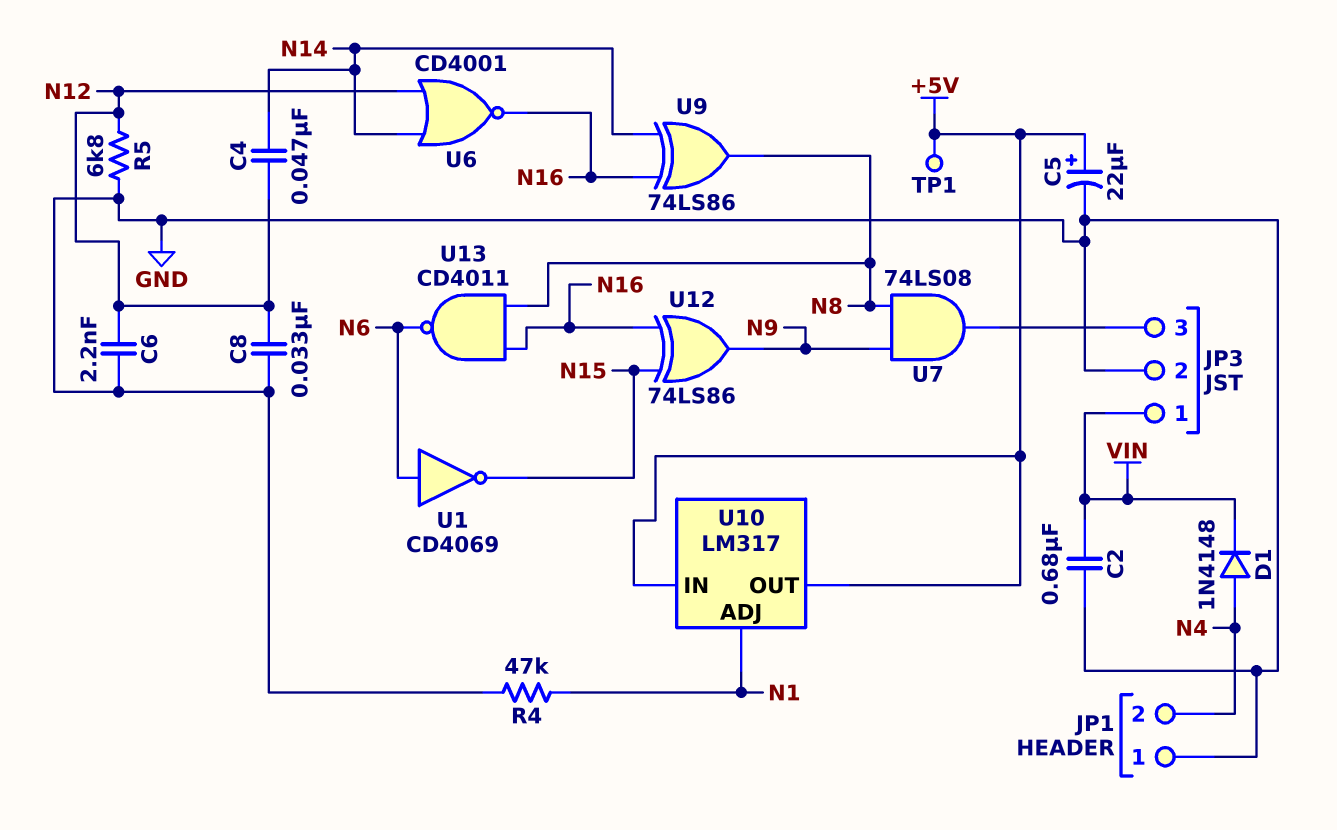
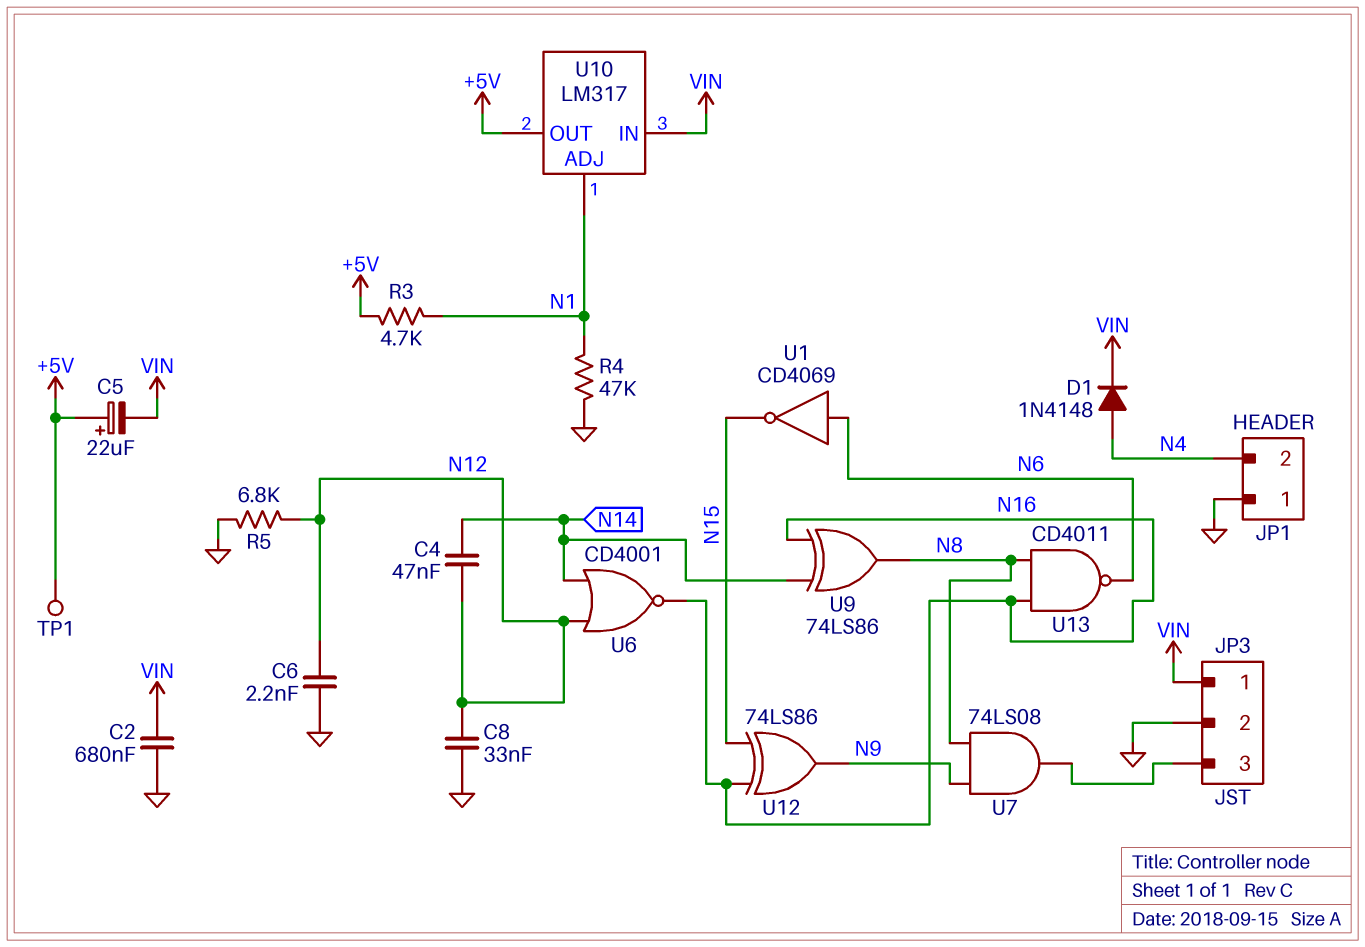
C5: 22uF (plus +5V, minus GND) -> 22uF (plus +5V, minus VIN)
R3: none -> 4.7k (+5V, N1)
U10 pin IN: +5V -> VIN

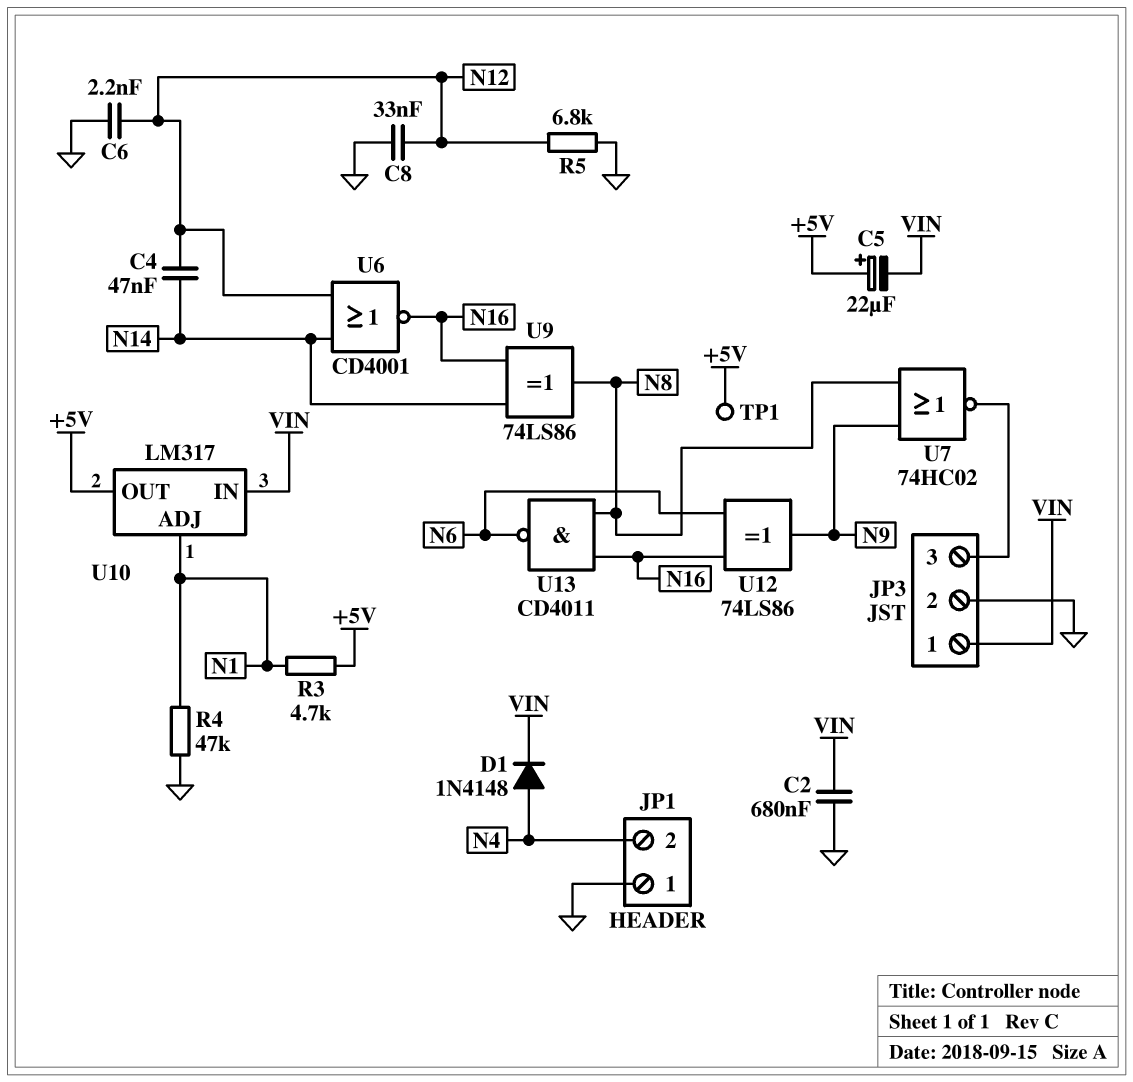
U1: NOT CD4069 (in N6, out N15) -> none
U7: AND 74LS08 (in N8, in N9, out JP3/3) -> NOR 74HC02 (in N8, in N9, out JP3/3)
U12: XOR 74LS86 (in N15, in N16, out N9) -> XOR 74LS86 (in N6, in N16, out N9)

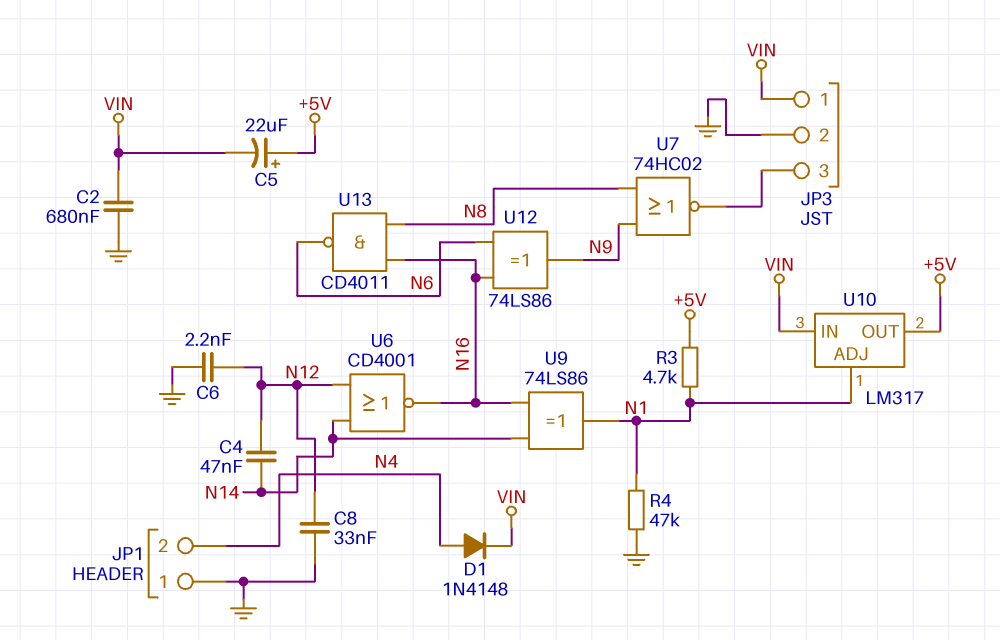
R5: 6.8k (GND, N12) -> none
TP1: test point (+5V) -> none
U9: XOR 74LS86 (in N14, in N16, out N8) -> XOR 74LS86 (in N14, in N16, out N1)

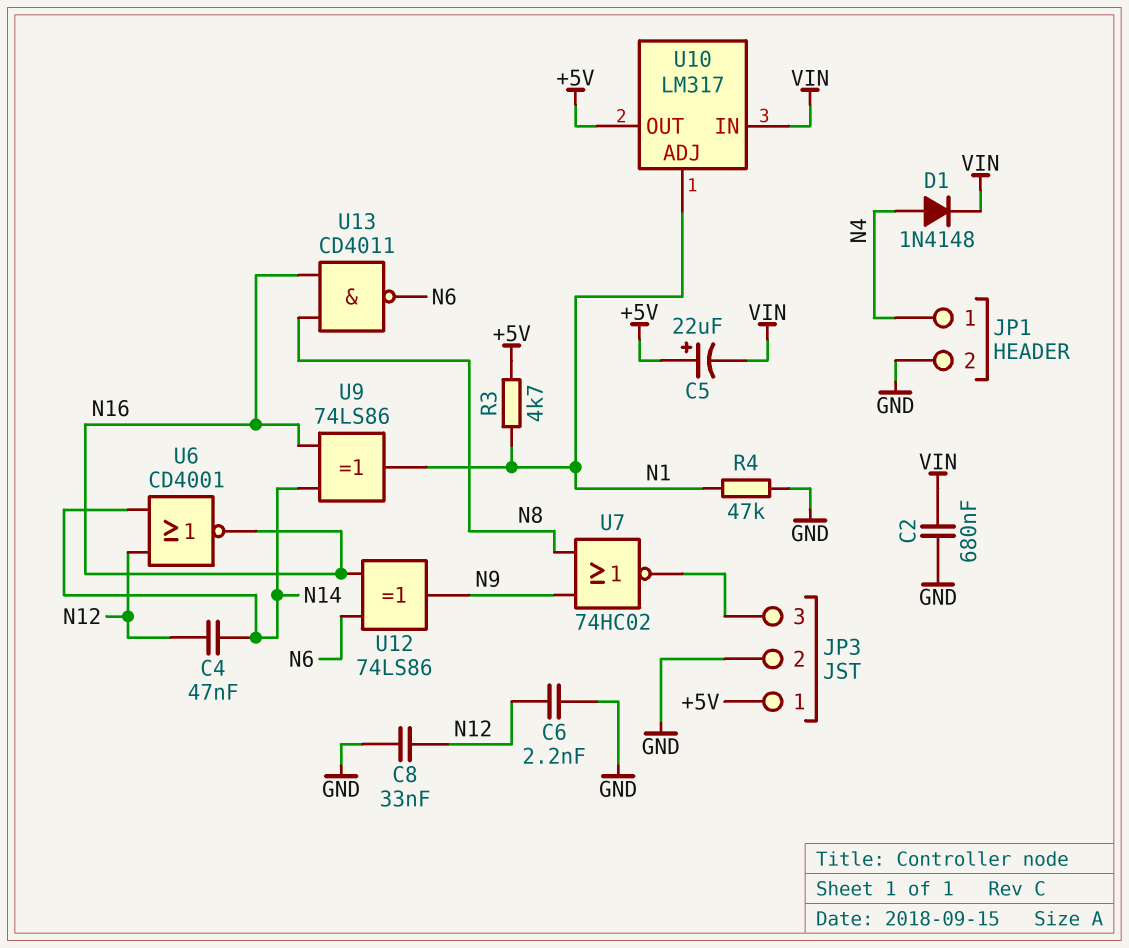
JP1 pin 1: GND -> N4
JP1 pin 2: N4 -> GND
JP3 pin 1: VIN -> +5V

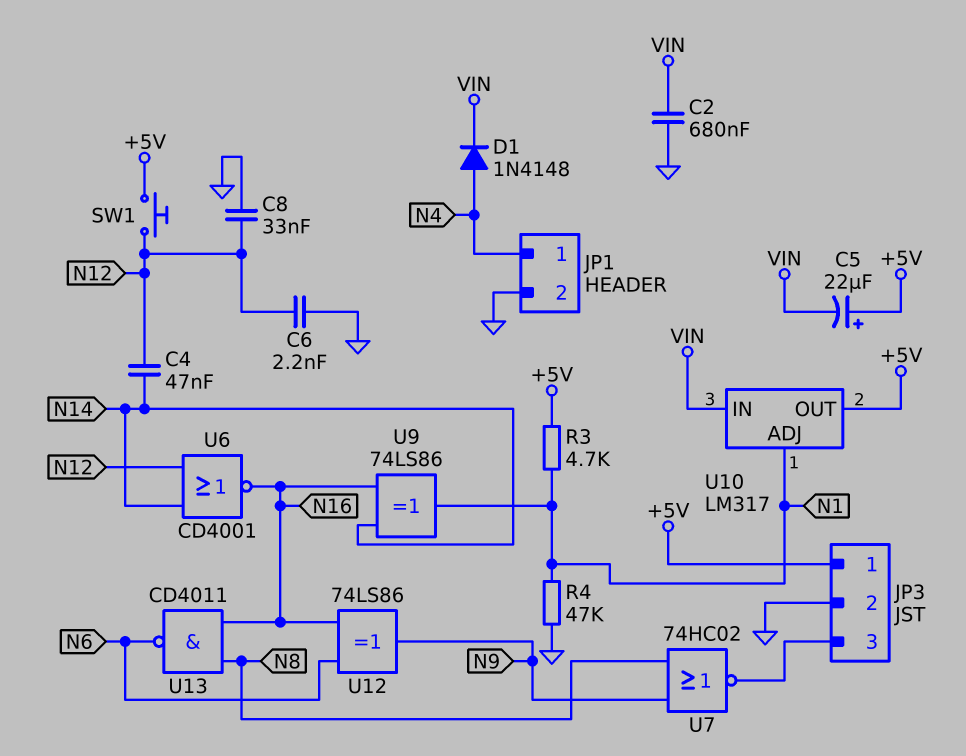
SW1: none -> button (+5V, N12)

